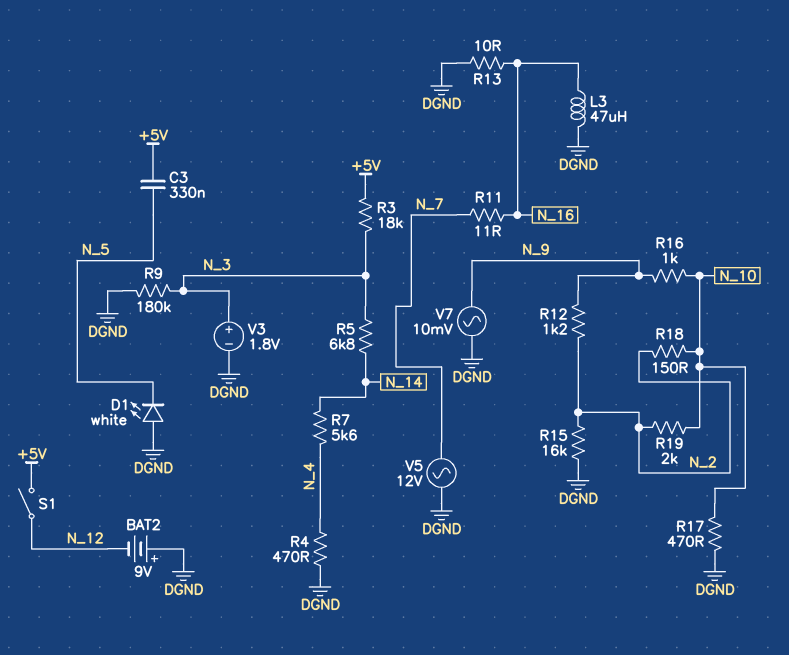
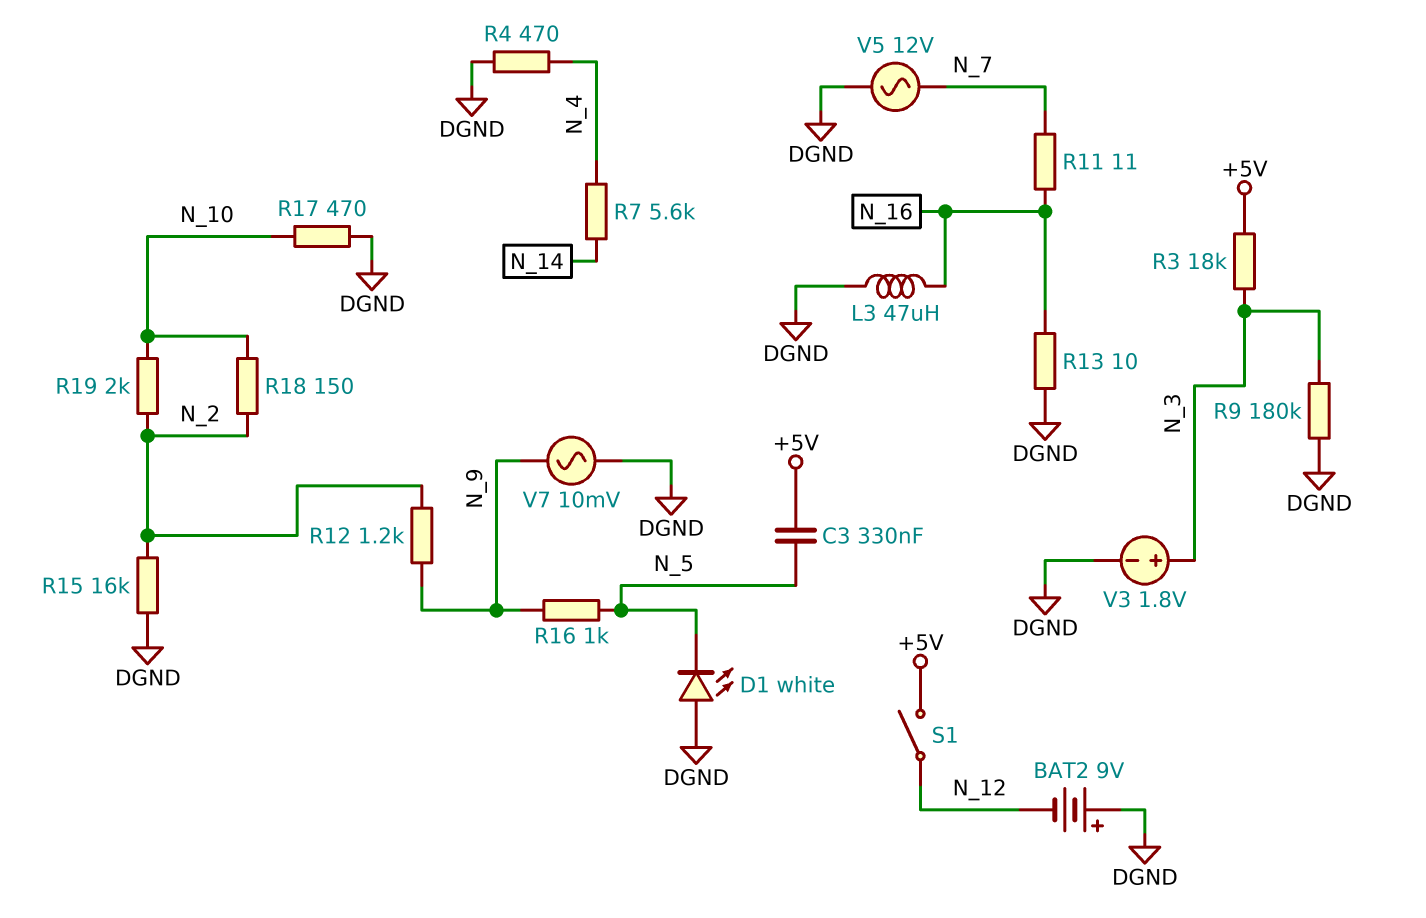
R5: 6.8k (N_3, N_14) -> none
R16: 1k (N_9, N_10) -> 1k (N_5, N_9)

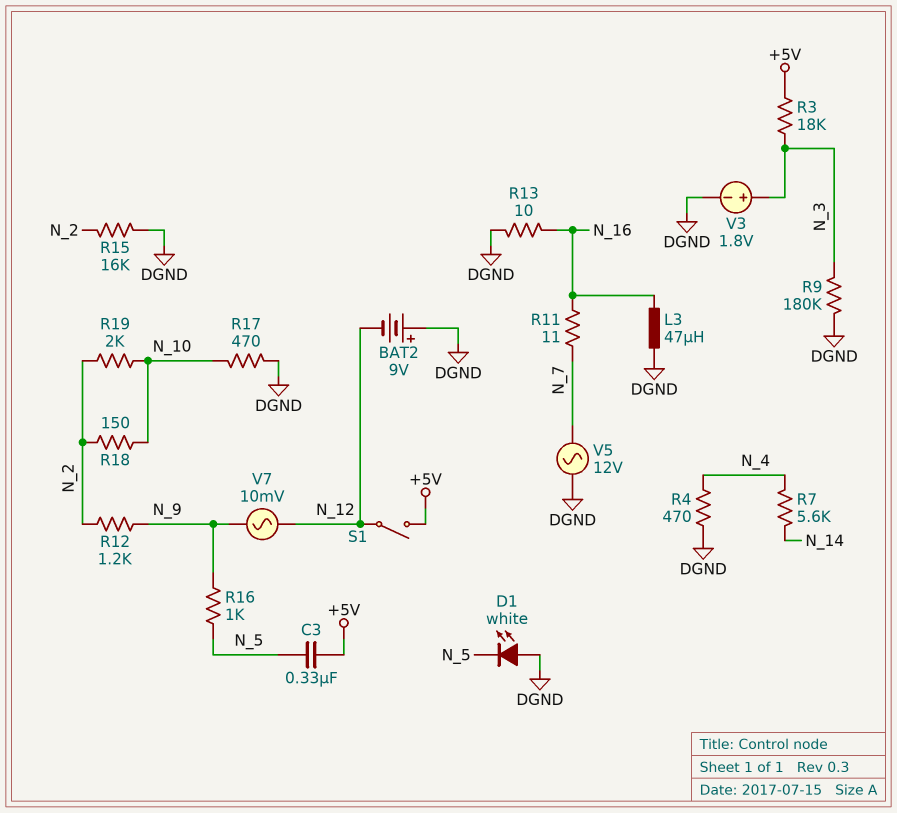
V7: AC 10mV (DGND, N_9) -> AC 10mV (N_9, N_12)

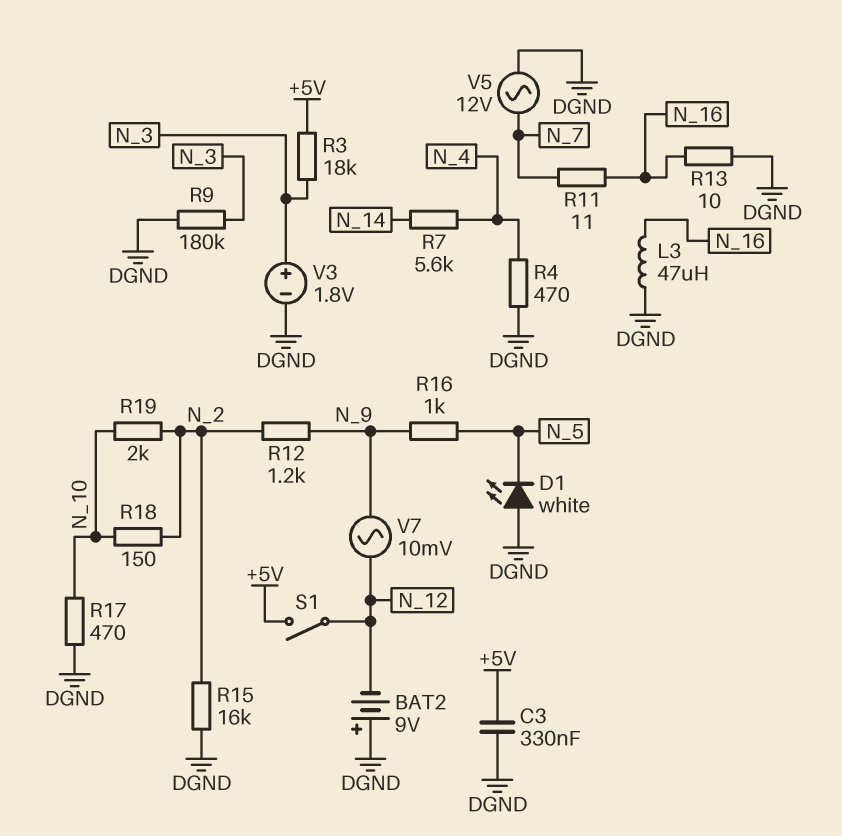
C3: 330nF (+5V, N_5) -> 330nF (+5V, DGND)

